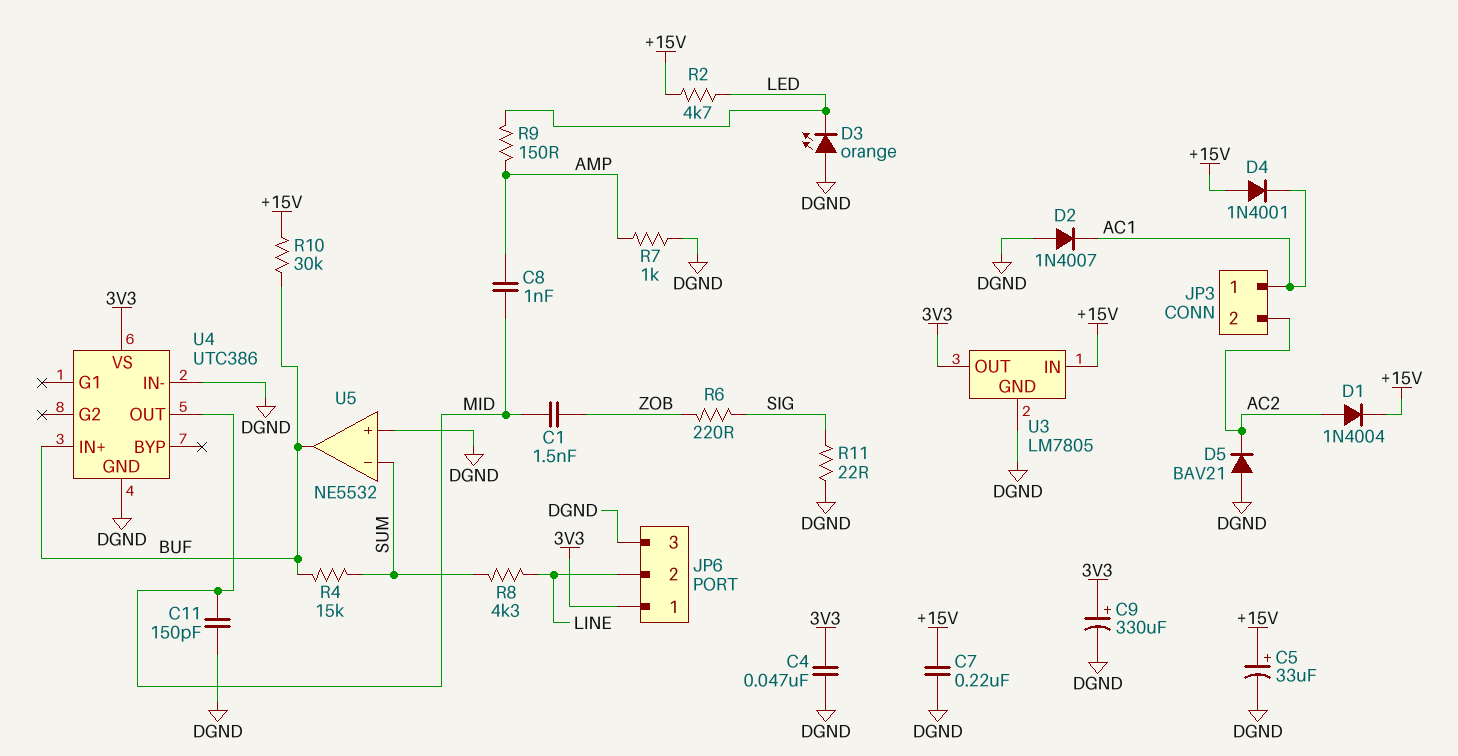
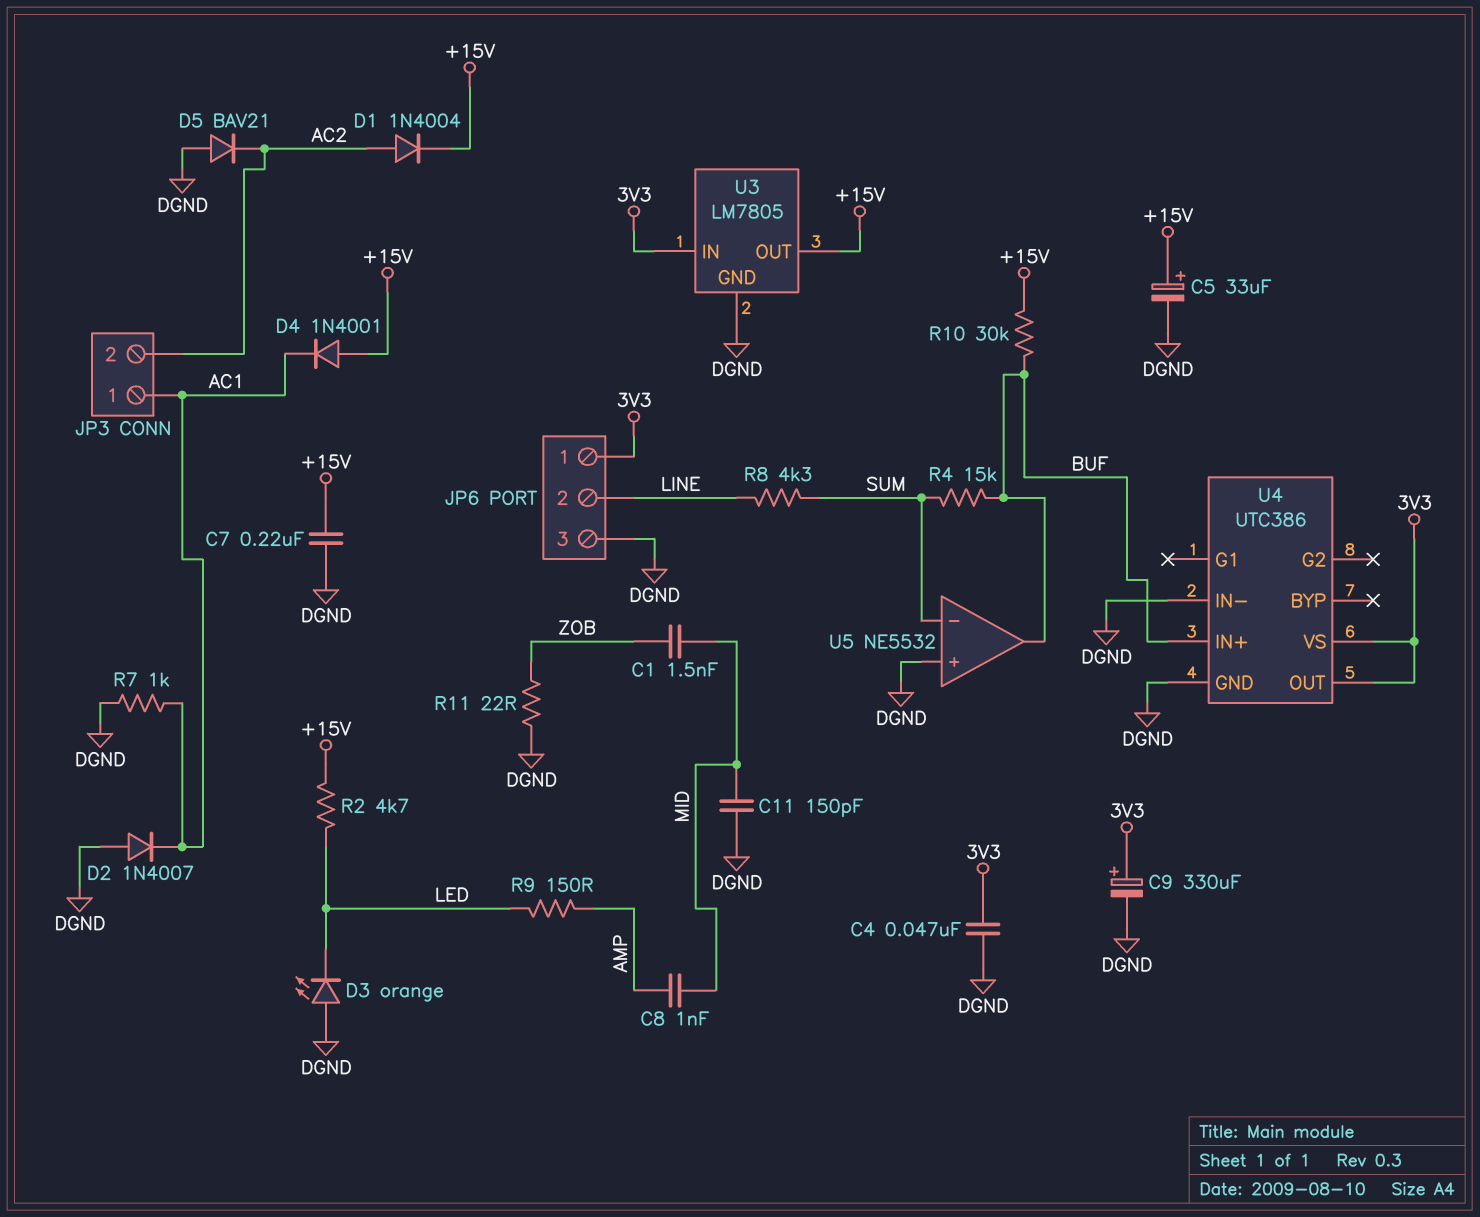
R6: 220 (SIG, ZOB) -> none
R7: 1k (AMP, DGND) -> 1k (AC1, DGND)
R11: 22 (DGND, SIG) -> 22 (DGND, ZOB)
U3 pin IN: +15V -> 3V3
U3 pin OUT: 3V3 -> +15V
U4 pin OUT: MID -> 3V3

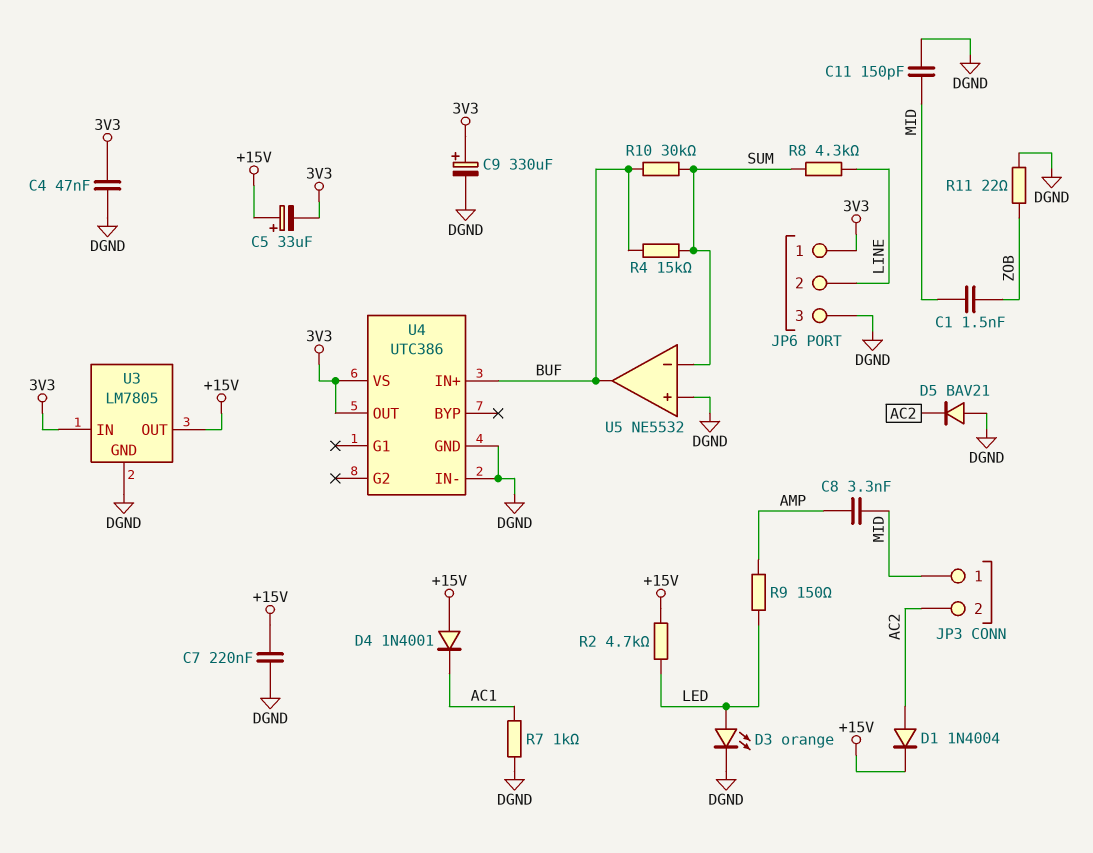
C5: 33uF (plus +15V, minus DGND) -> 33uF (plus +15V, minus 3V3)
C8: 1nF (AMP, MID) -> 3.3nF (AMP, MID)
D2: diode 1N4007 (A DGND, K AC1) -> none
D3: LED orange (A DGND, K LED) -> LED orange (A LED, K DGND)
JP3 pin 1: AC1 -> MID
R10: 30k (+15V, BUF) -> 30k (BUF, SUM)

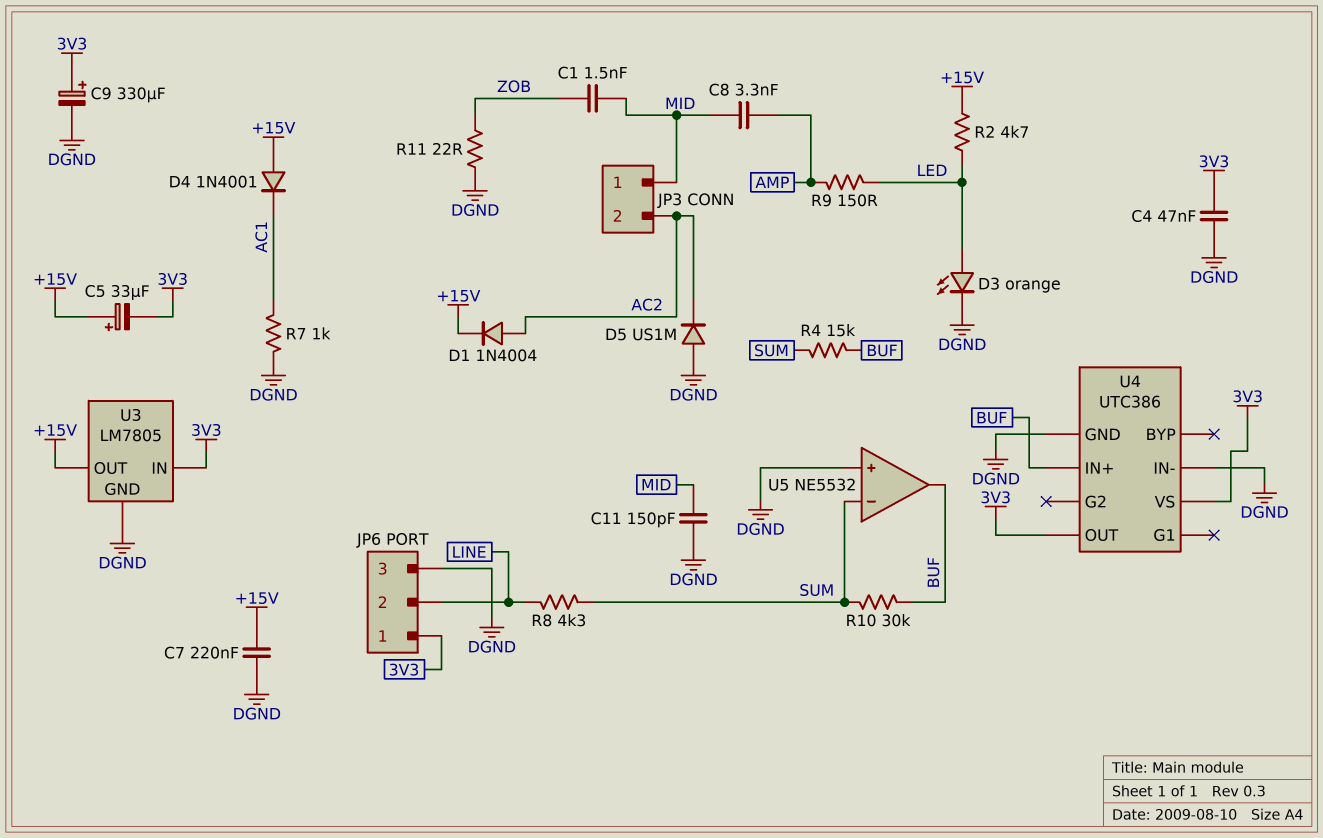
D5: diode BAV21 (A DGND, K AC2) -> diode US1M (A DGND, K AC2)

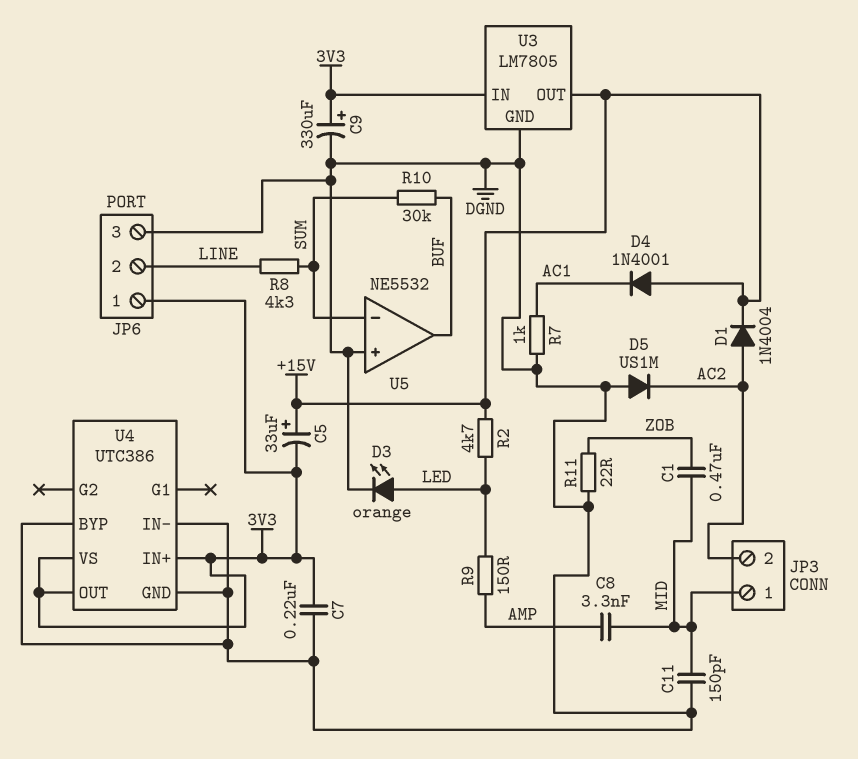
C1: 1.5nF (MID, ZOB) -> 470nF (MID, ZOB)
C4: 47nF (3V3, DGND) -> none
C7: 220nF (+15V, DGND) -> 220nF (3V3, DGND)
R4: 15k (BUF, SUM) -> none
U4 pin BYP: none -> DGND
U4 pin IN+: BUF -> 3V3

